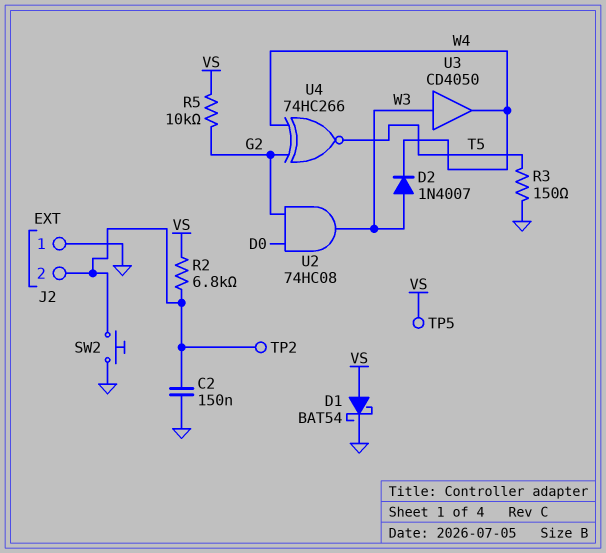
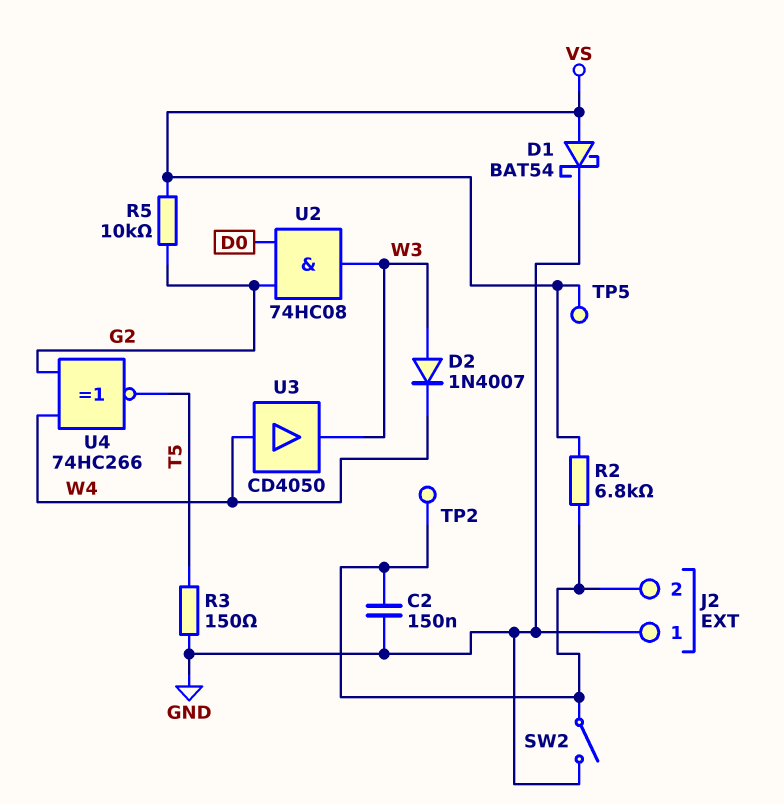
SW2: button (GND, J2/2) -> switch (GND, J2/2)
U3: buffer CD4050 (in W3, out W4) -> buffer CD4050 (in W4, out W3)

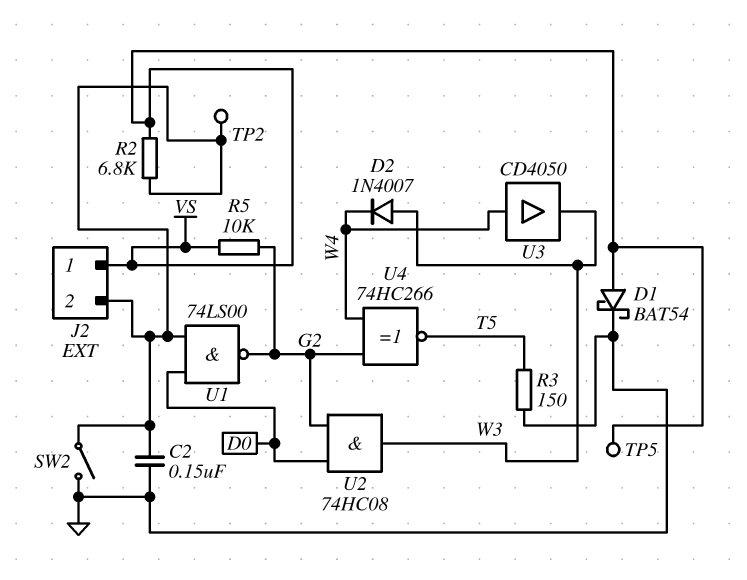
J2 pin 1: GND -> VS
U1: none -> NAND 74LS00 (in D0, in J2/2, out G2)

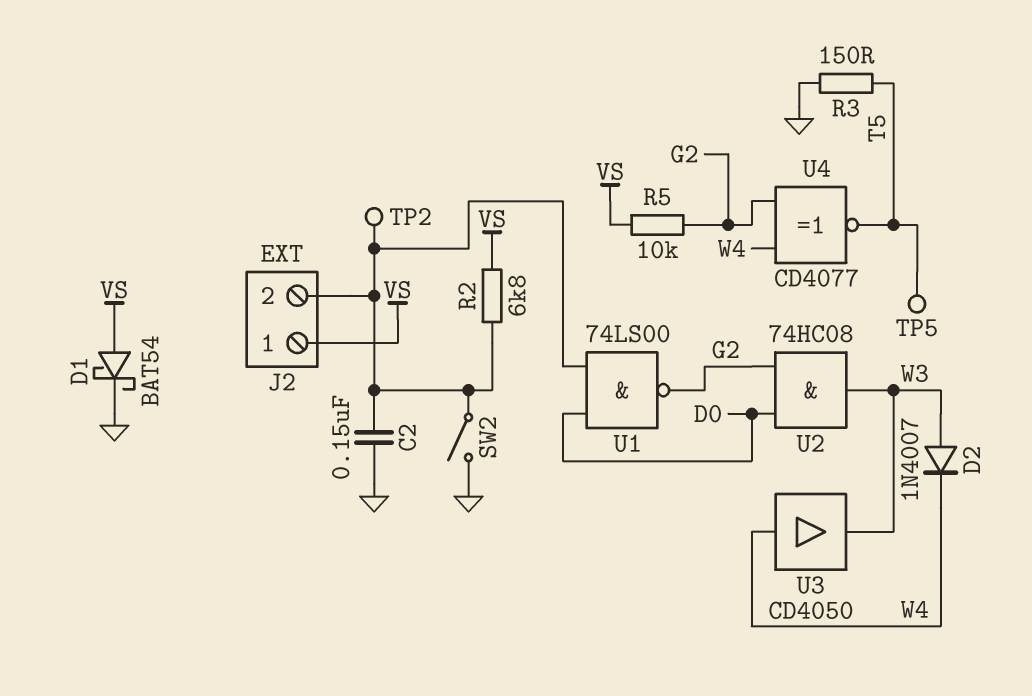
TP5: test point (VS) -> test point (T5)
U4: XNOR 74HC266 (in G2, in W4, out T5) -> XNOR CD4077 (in G2, in W4, out T5)

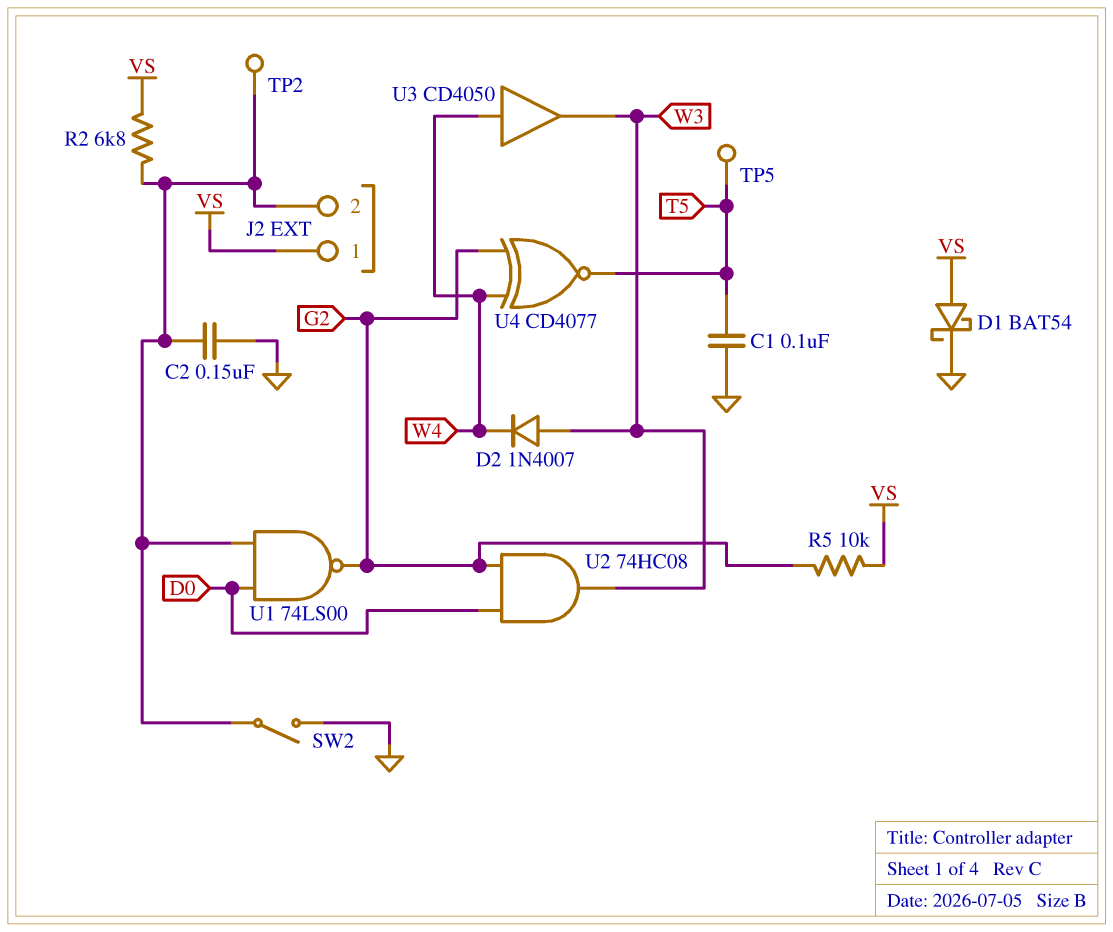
C1: none -> 100nF (GND, T5)
R3: 150 (GND, T5) -> none

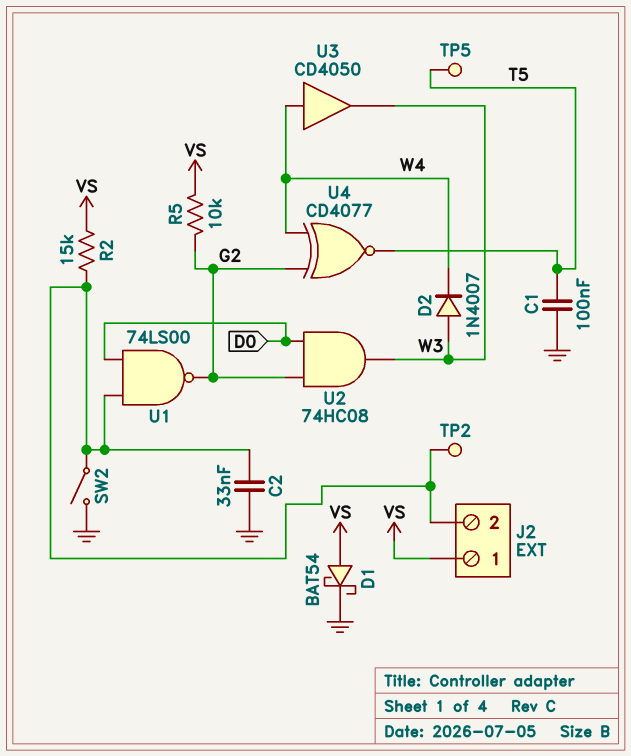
C2: 150nF (GND, J2/2) -> 33nF (GND, J2/2)
R2: 6.8k (J2/2, VS) -> 15k (J2/2, VS)

